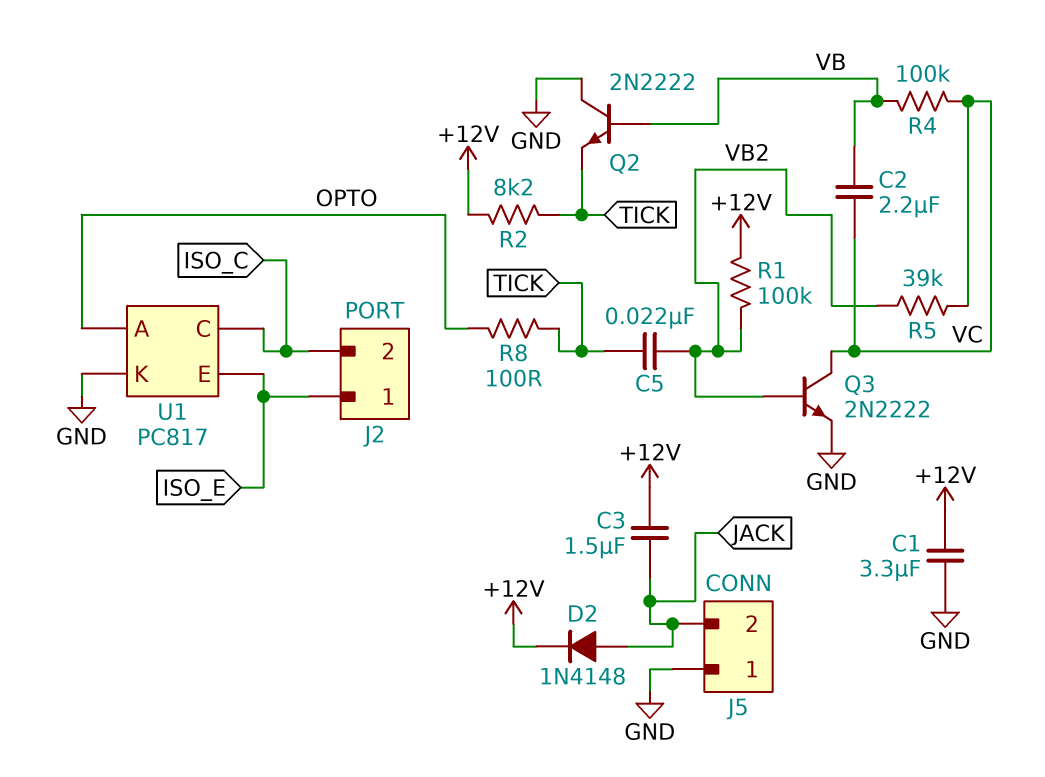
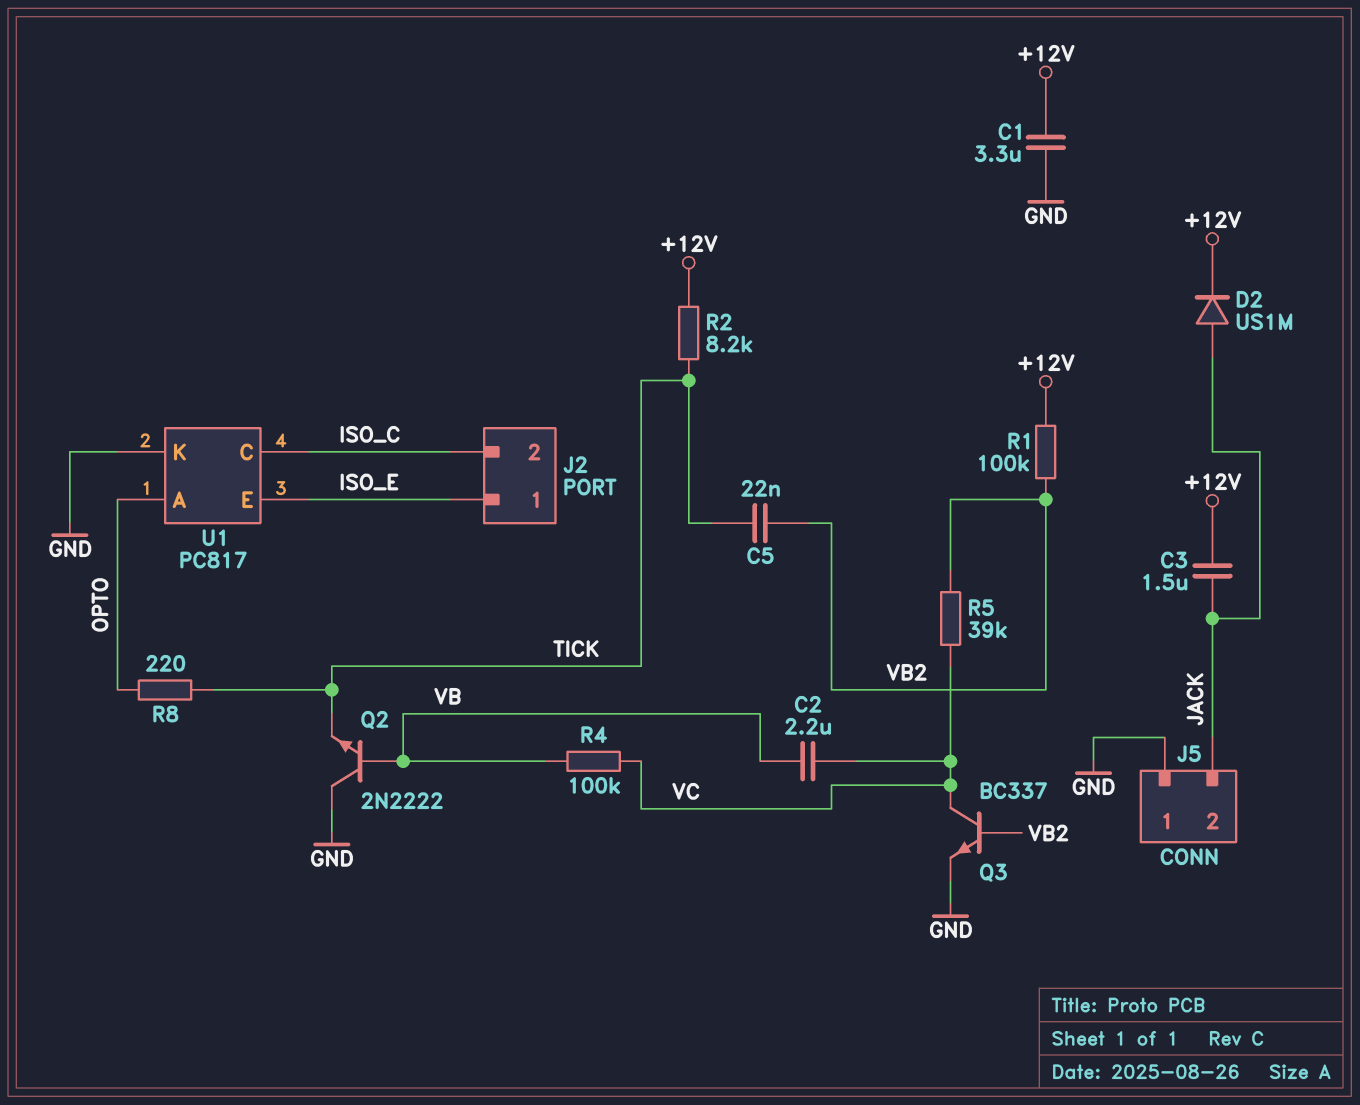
D2: diode 1N4148 (A JACK, K +12V) -> diode US1M (A JACK, K +12V)
Q3: NPN 2N2222 (B VB2, C VC, E GND) -> NPN BC337 (B VB2, C VC, E GND)
R8: 100 (OPTO, TICK) -> 220 (OPTO, TICK)

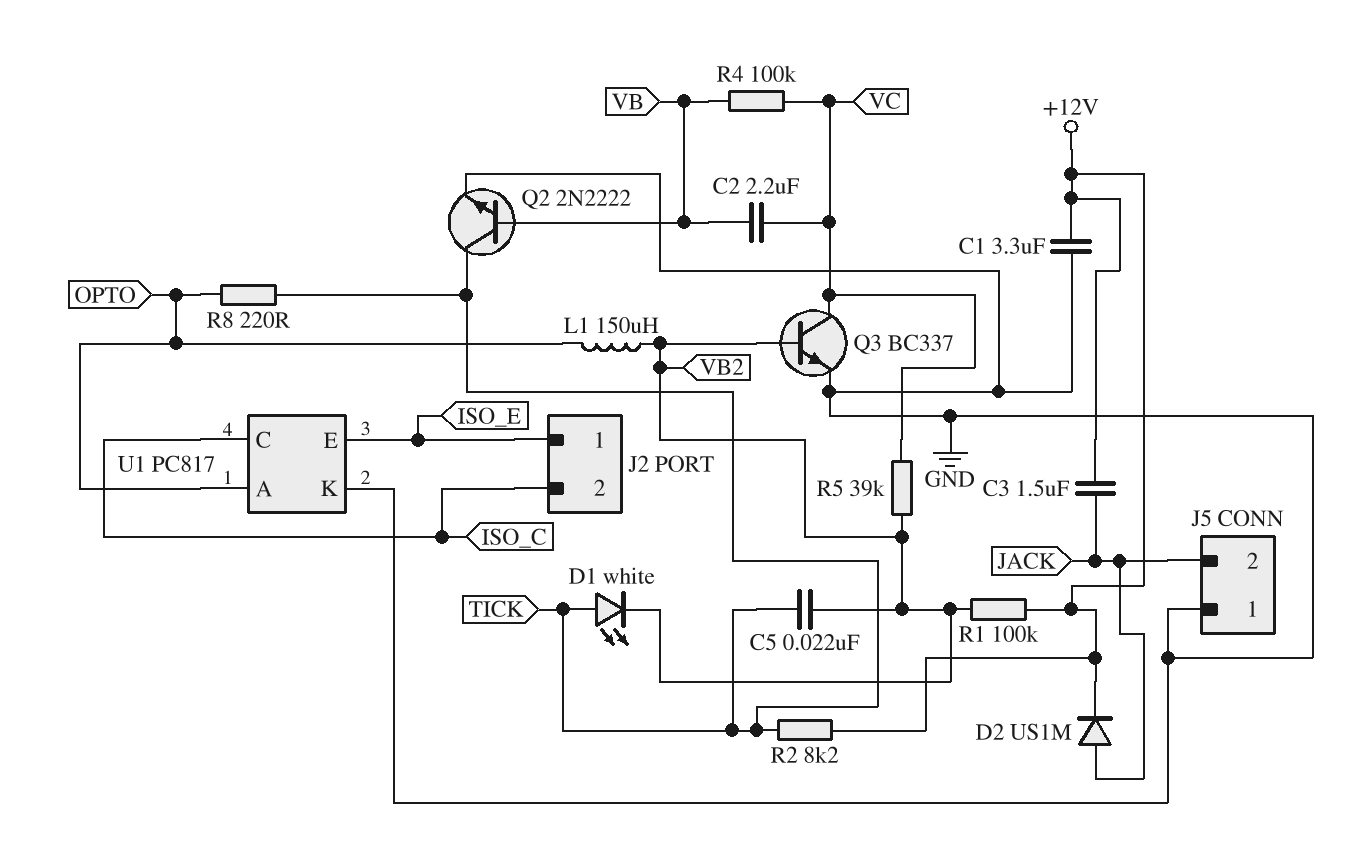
D1: none -> LED white (A TICK, K VB2)
L1: none -> 150uH (OPTO, VB2)
Q2: NPN 2N2222 (B VB, C GND, E TICK) -> NPN 2N2222 (B VB, C TICK, E GND)

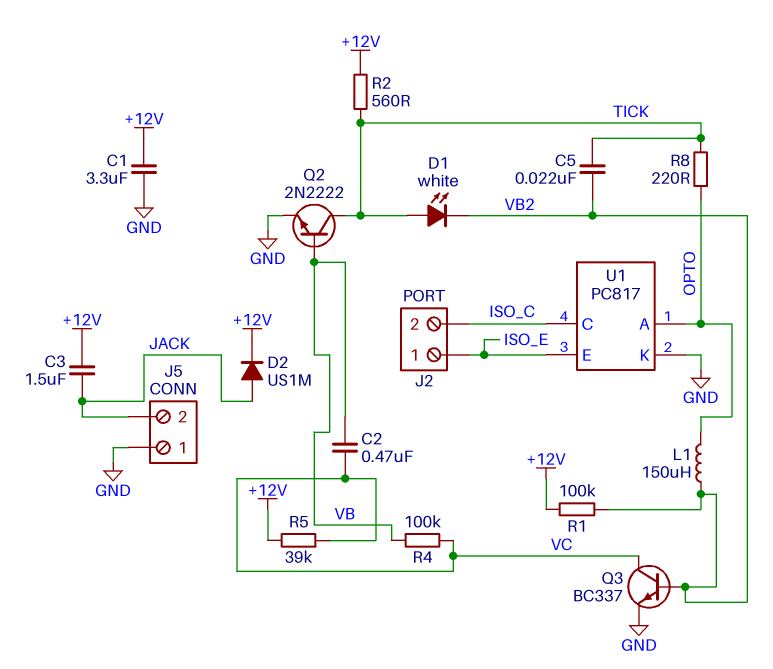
C2: 2.2uF (VB, VC) -> 470nF (VB, VC)
R2: 8.2k (+12V, TICK) -> 560 (+12V, TICK)
R5: 39k (VB2, VC) -> 39k (+12V, VC)

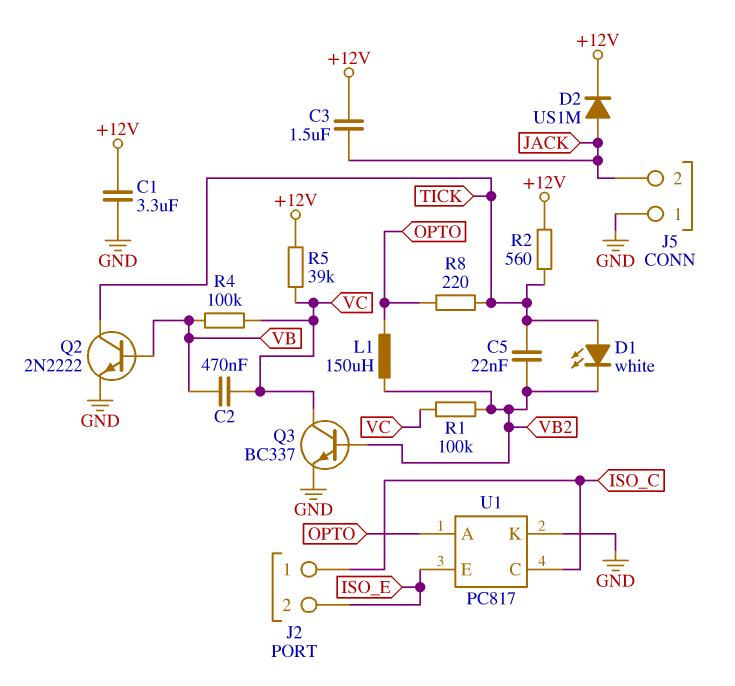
J2 pin 1: ISO_E -> ISO_C
J2 pin 2: ISO_C -> ISO_E
R1: 100k (+12V, VB2) -> 100k (VB2, VC)

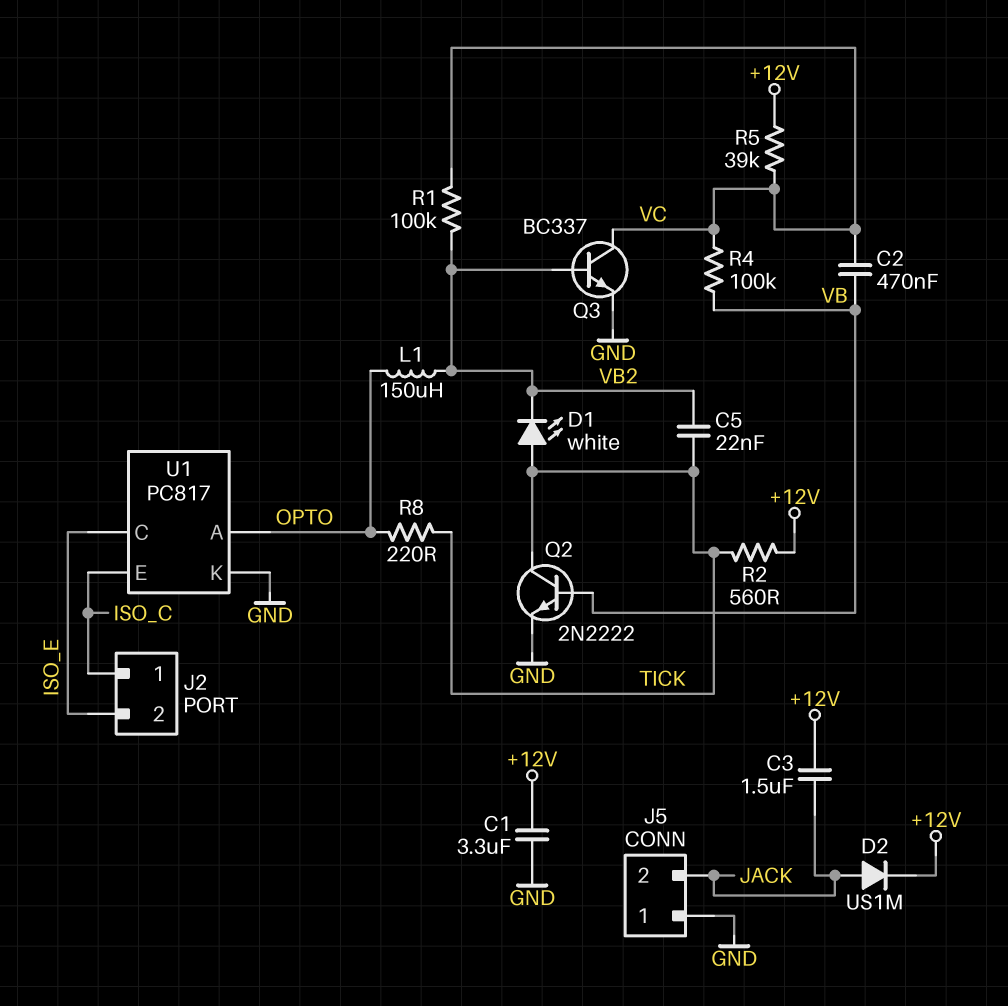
U1 pin C: ISO_C -> ISO_E
U1 pin E: ISO_E -> ISO_C

